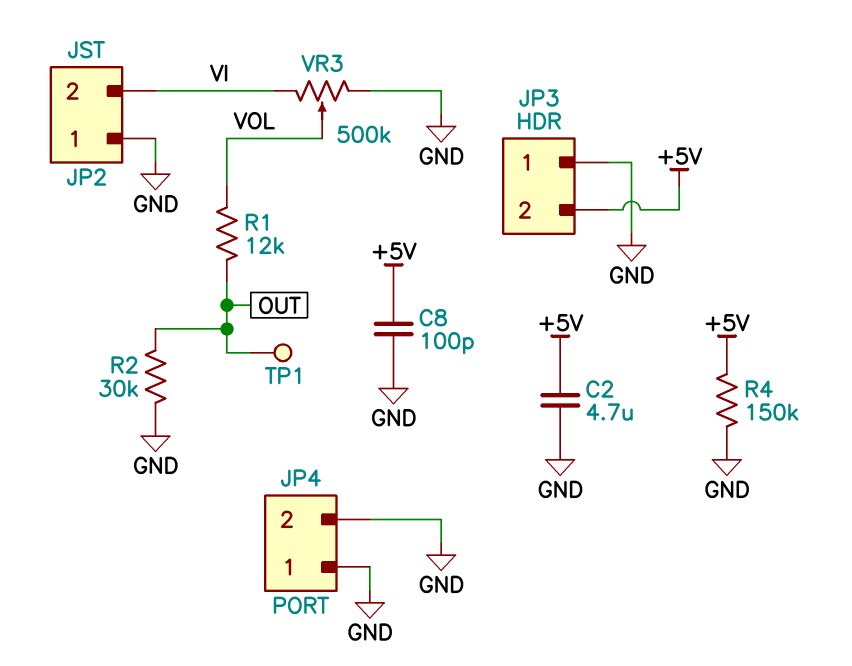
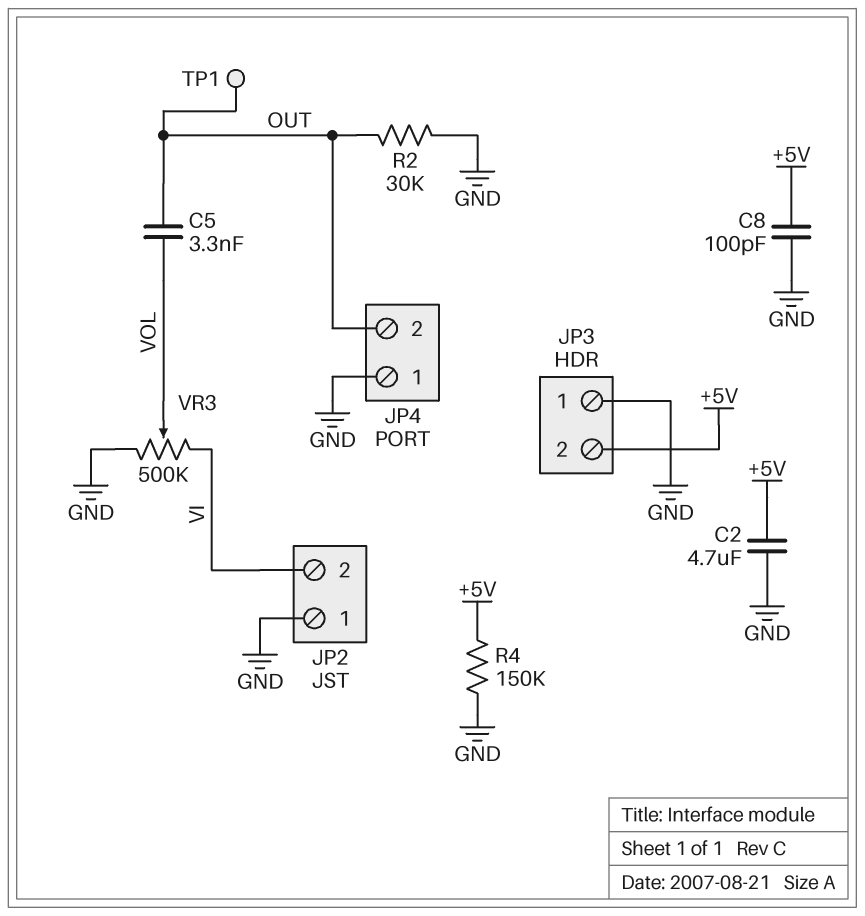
C5: none -> 3.3nF (OUT, VOL)
JP4 pin 2: GND -> OUT
R1: 12k (OUT, VOL) -> none

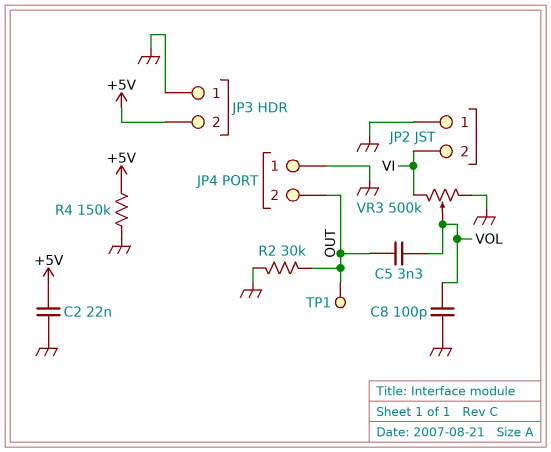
C2: 4.7uF (+5V, GND) -> 22nF (+5V, GND)
C8: 100pF (+5V, GND) -> 100pF (GND, VOL)

